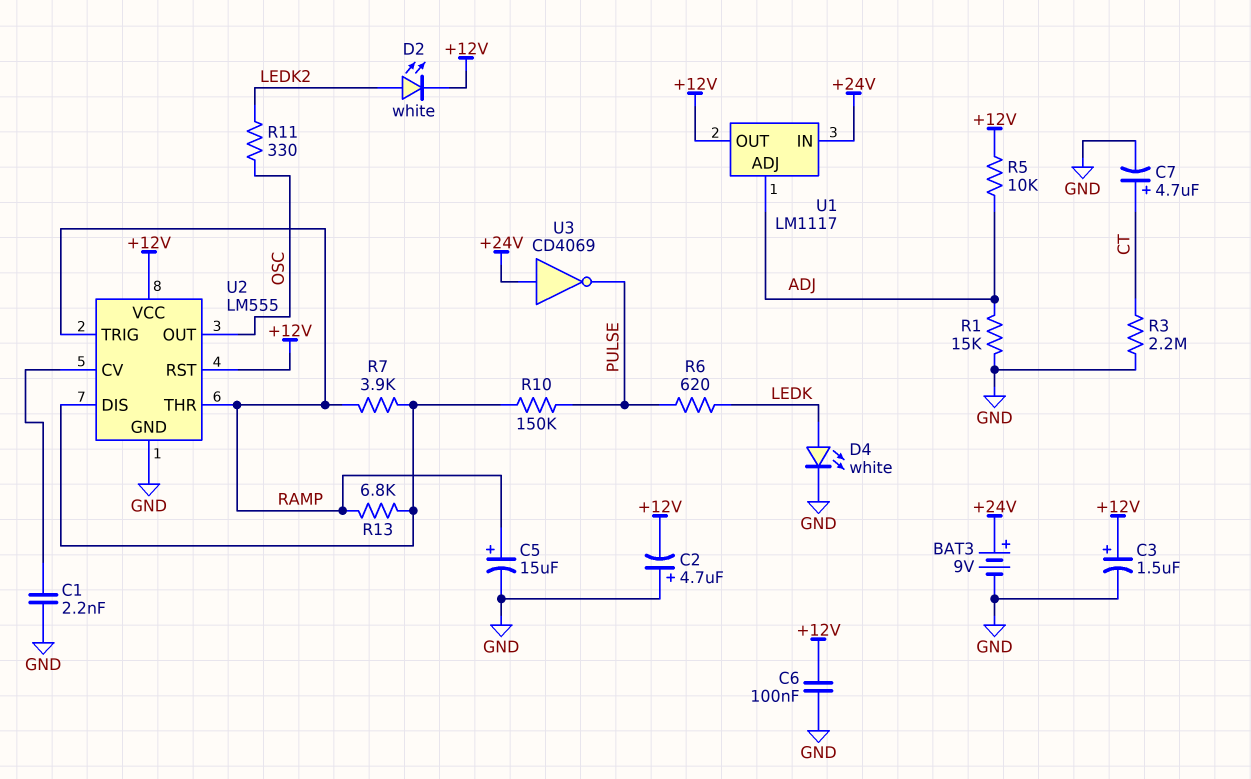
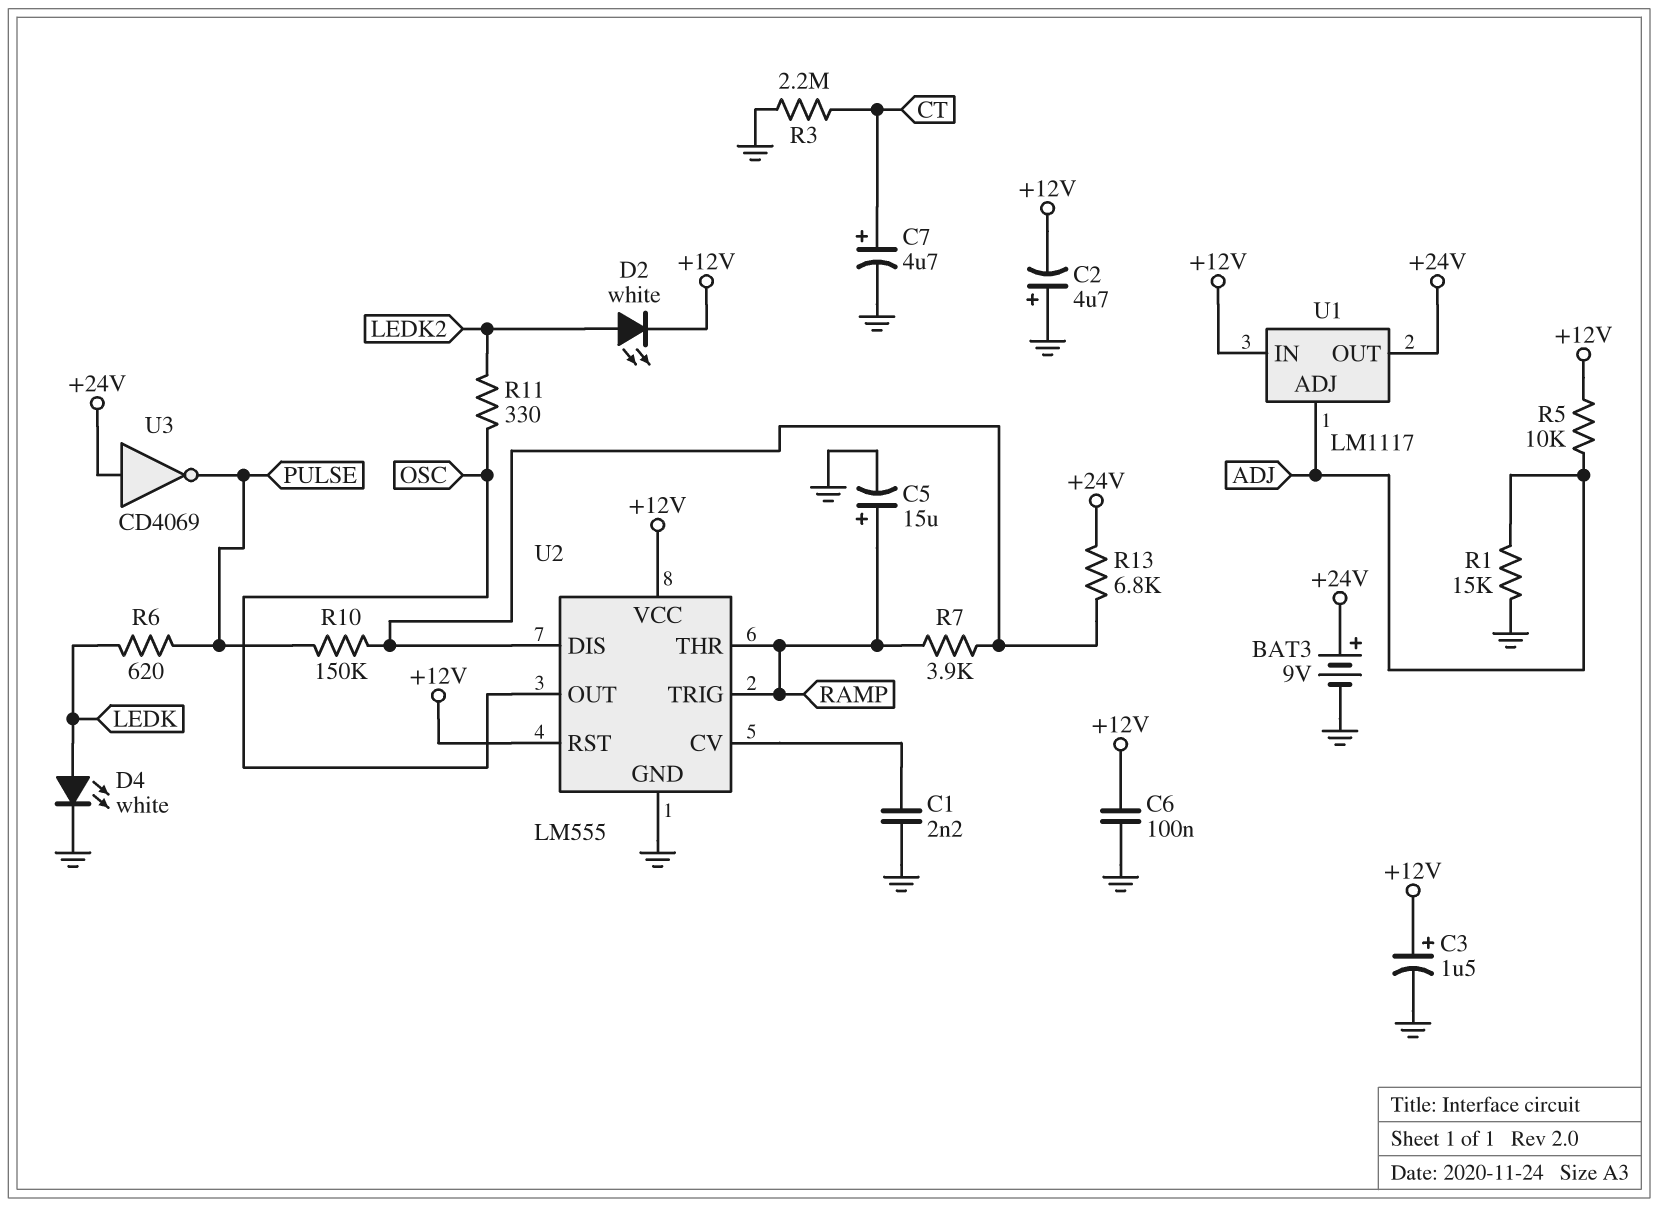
R13: 6.8k (RAMP, U2/DIS) -> 6.8k (+24V, U2/DIS)
U1 pin IN: +24V -> +12V
U1 pin OUT: +12V -> +24V

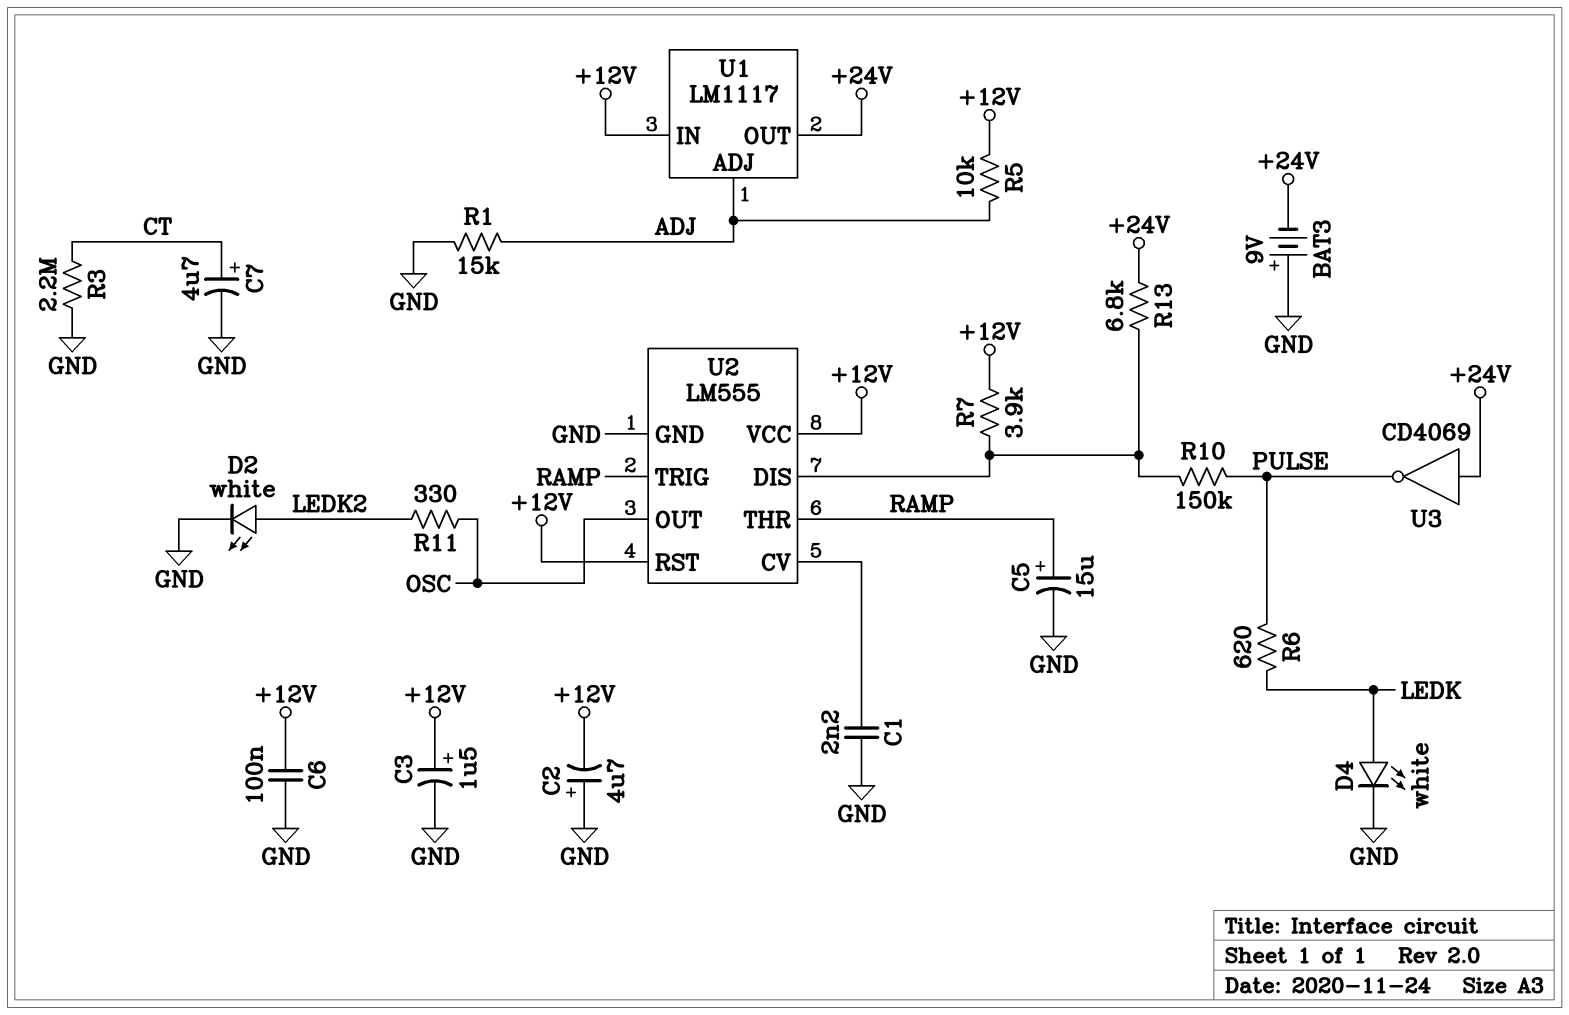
BAT3: 9V (plus +24V, minus GND) -> 9V (plus GND, minus +24V)
D2: LED white (A LEDK2, K +12V) -> LED white (A LEDK2, K GND)
R7: 3.9k (RAMP, U2/DIS) -> 3.9k (+12V, U2/DIS)

